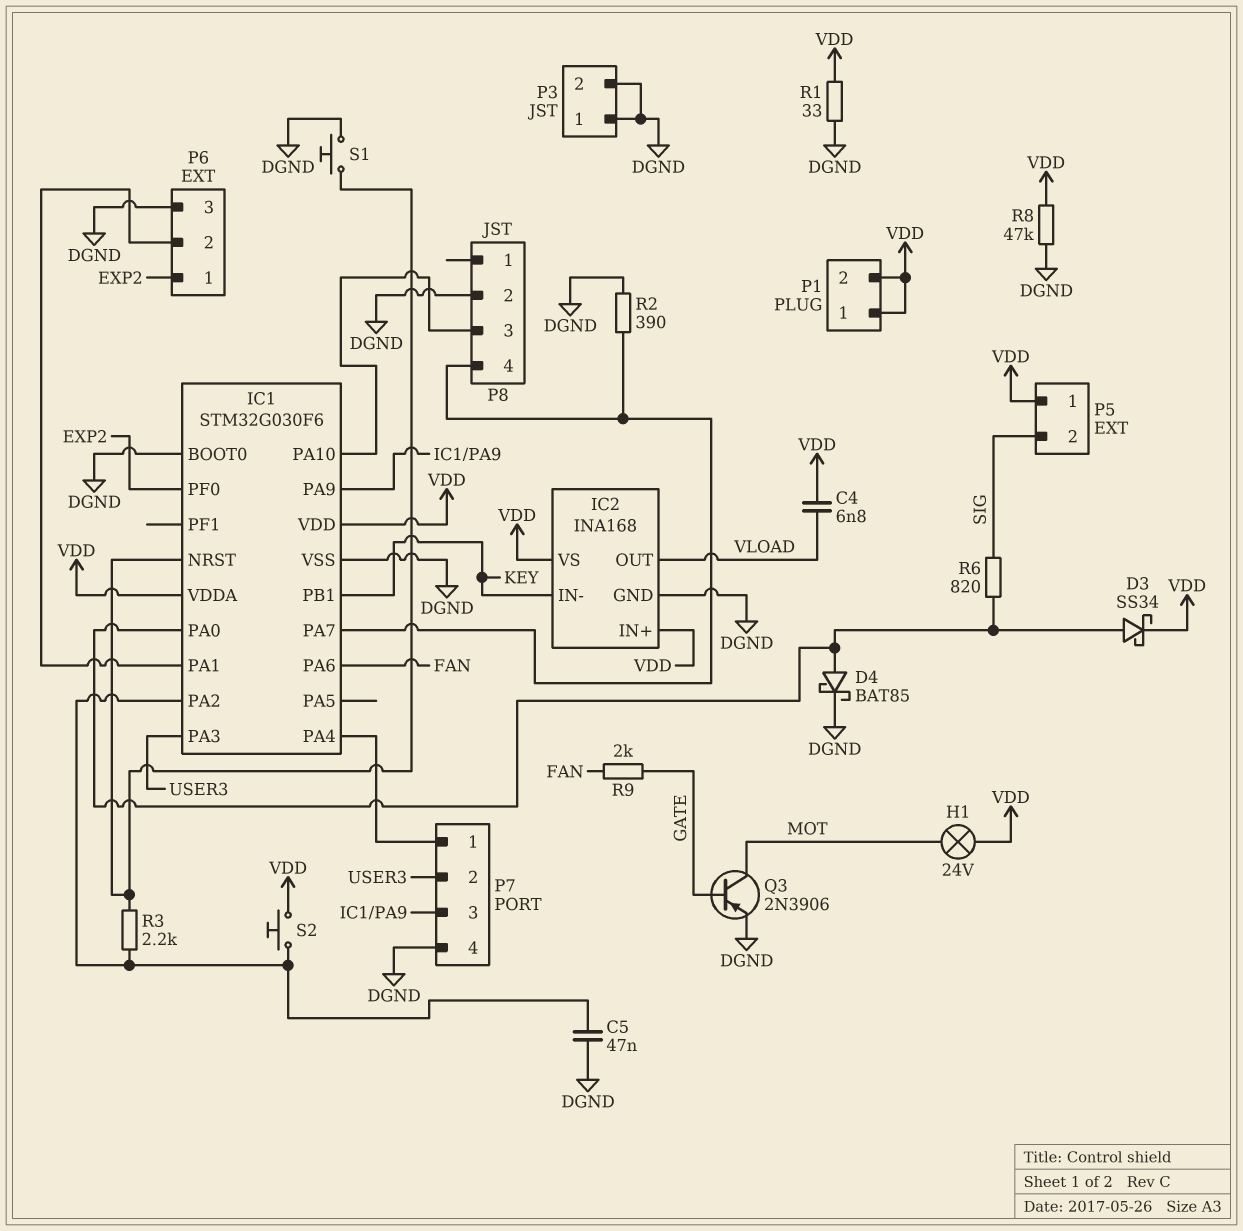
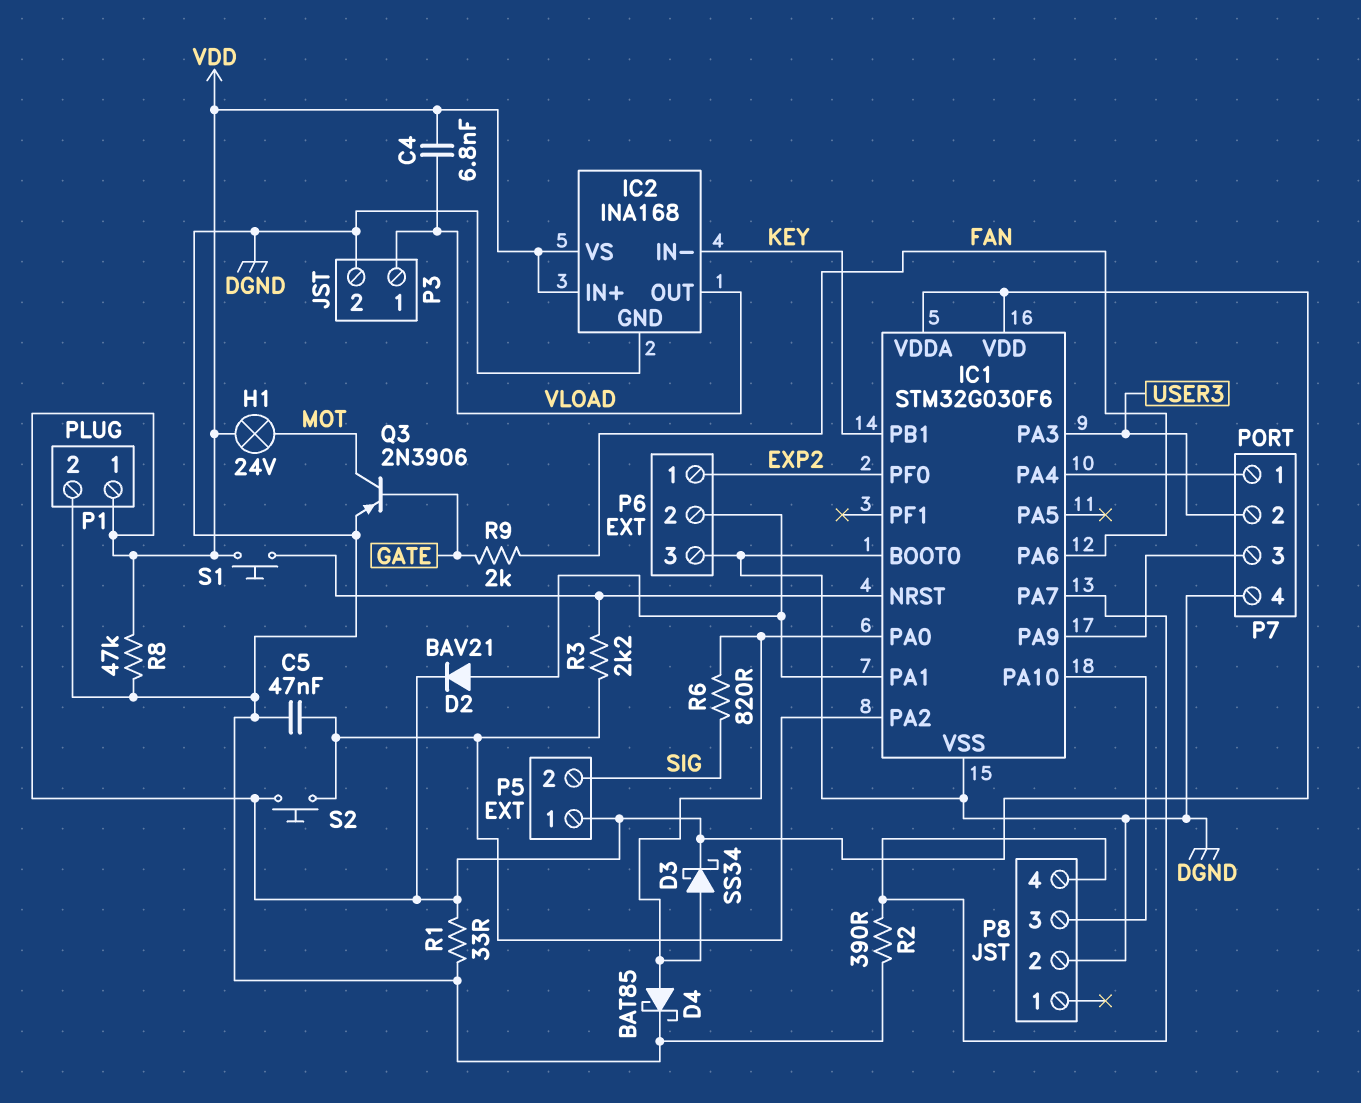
D2: none -> diode BAV21 (A IC1/PA1, K VDD)
P1 pin 2: VDD -> DGND
P3 pin 1: DGND -> VLOAD
S1: button (DGND, IC1/NRST) -> button (IC1/NRST, VDD)

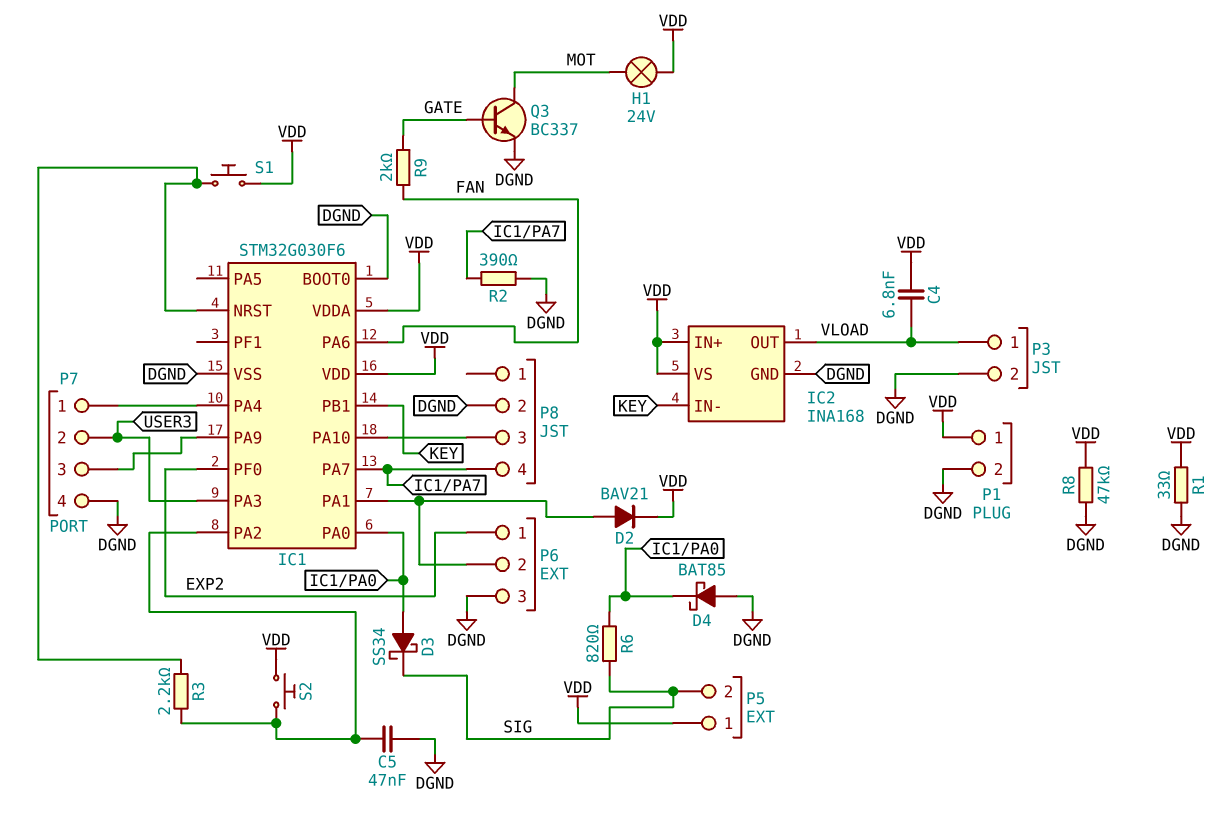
D3: schottky SS34 (A IC1/PA0, K VDD) -> schottky SS34 (A IC1/PA0, K SIG)
D4: schottky BAT85 (A IC1/PA0, K DGND) -> schottky BAT85 (A DGND, K IC1/PA0)
Q3: PNP 2N3906 (B GATE, C MOT, E DGND) -> NPN BC337 (B GATE, C MOT, E DGND)

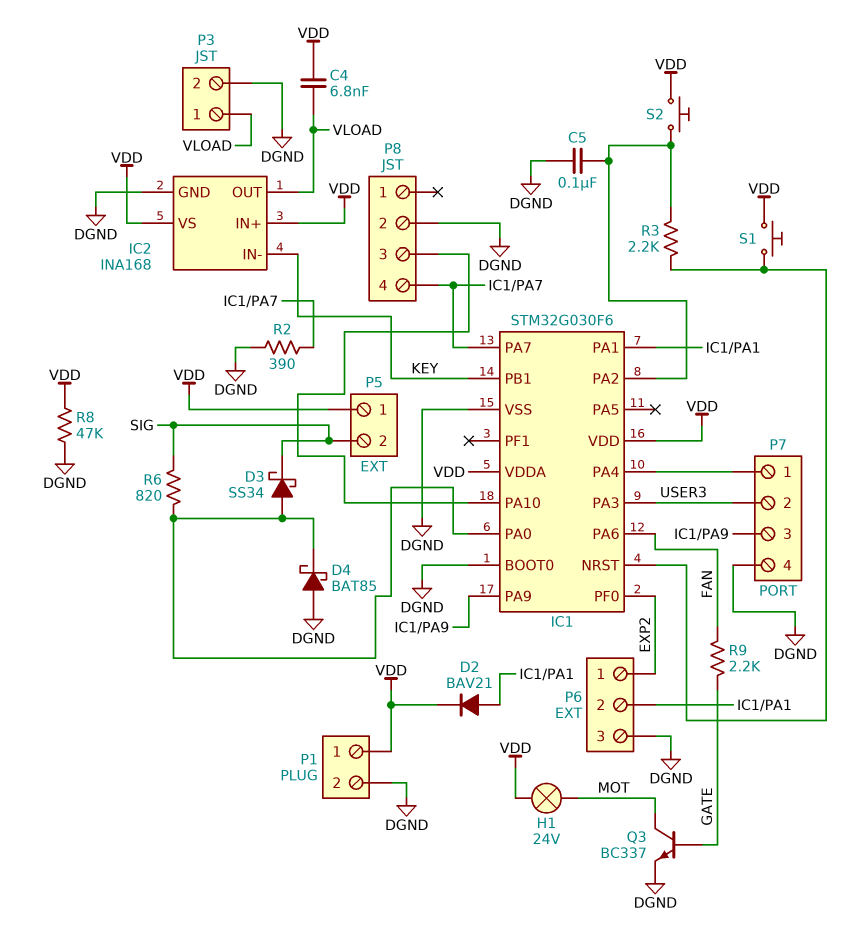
C5: 47nF (DGND, IC1/PA2) -> 100nF (DGND, IC1/PA2)
R1: 33 (DGND, VDD) -> none
R9: 2k (FAN, GATE) -> 2.2k (FAN, GATE)

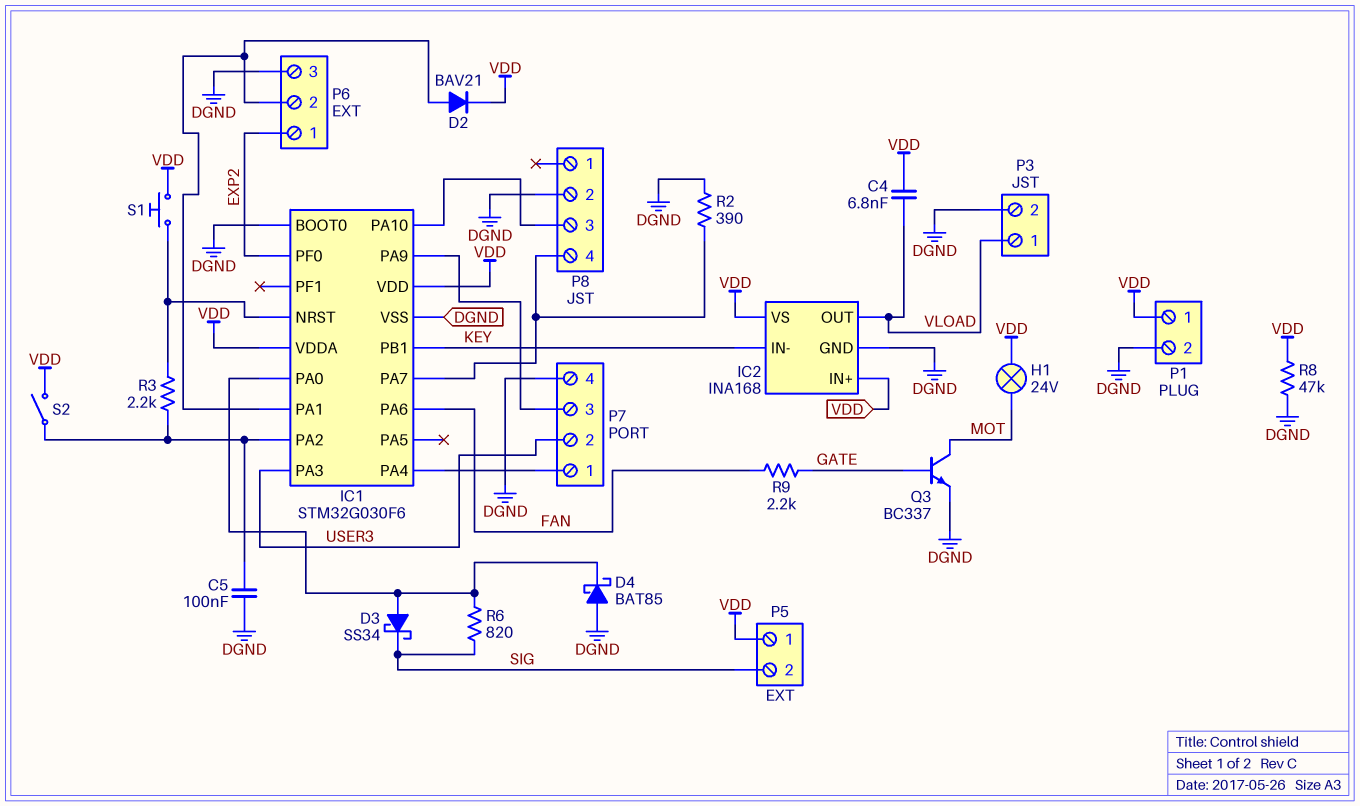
S2: button (IC1/PA2, VDD) -> switch (IC1/PA2, VDD)

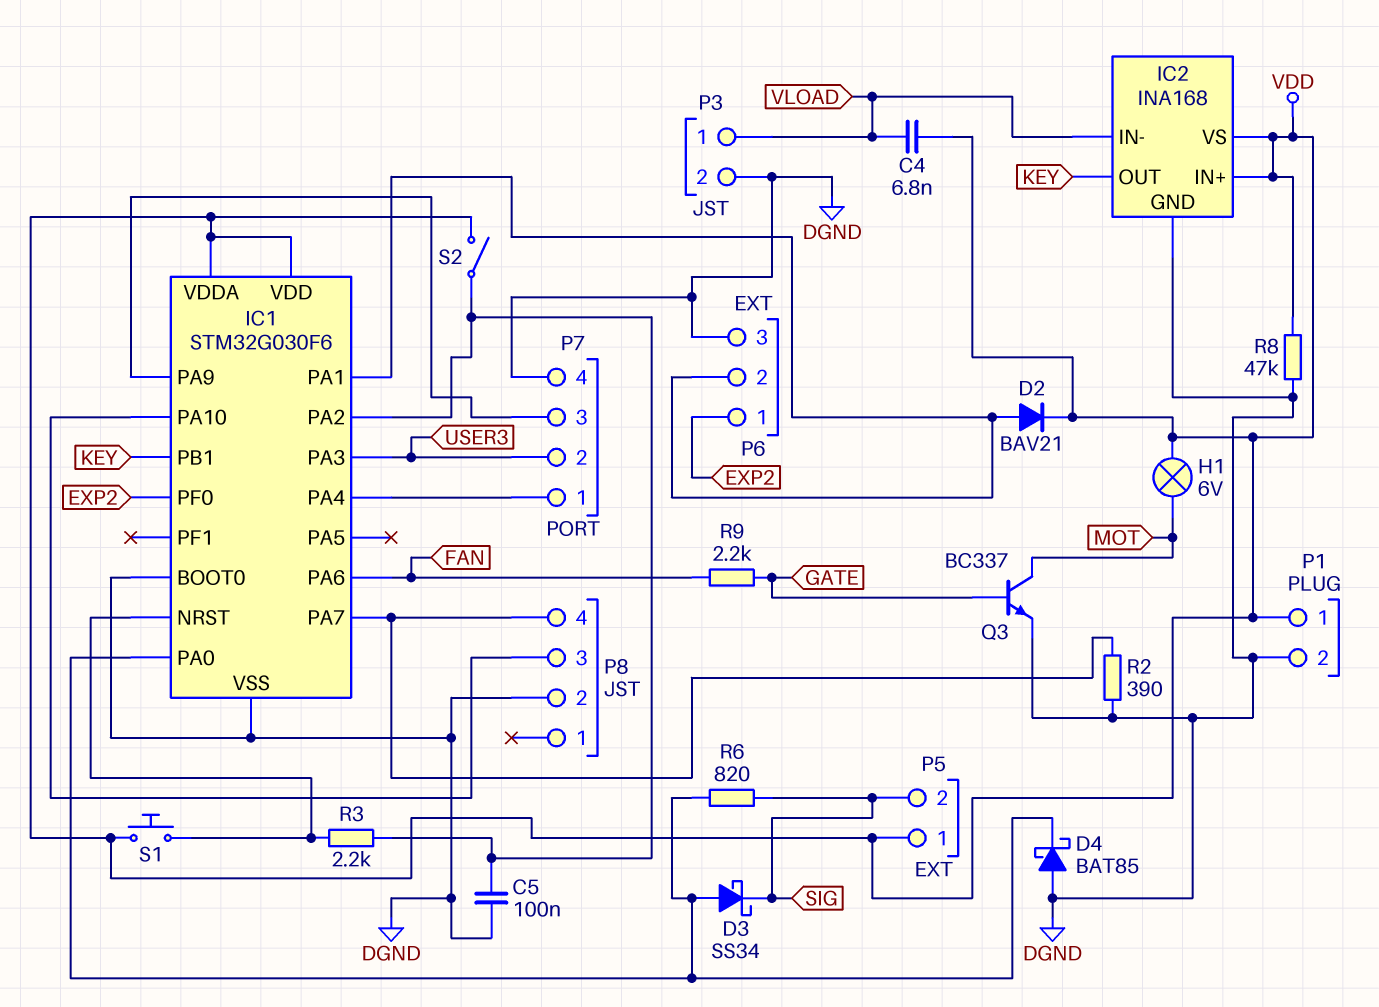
H1: lamp 24V (MOT, VDD) -> lamp 6V (MOT, VDD)
IC2 pin IN-: KEY -> VLOAD
IC2 pin OUT: VLOAD -> KEY

